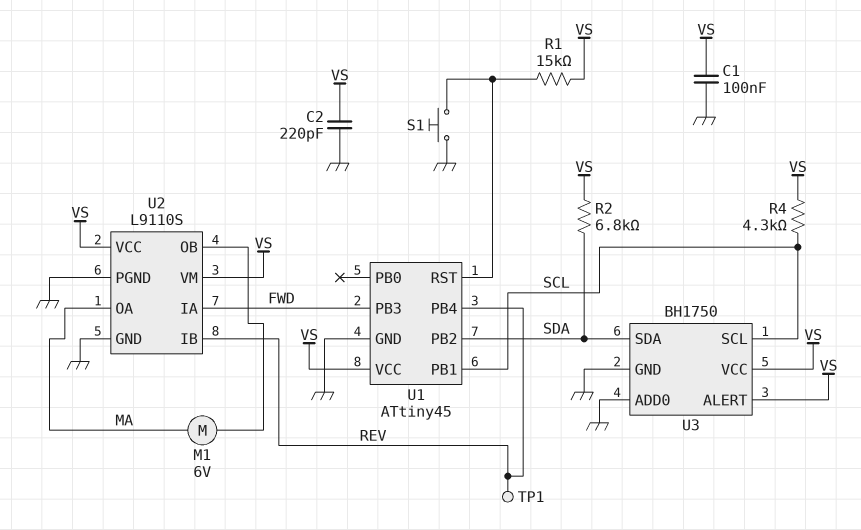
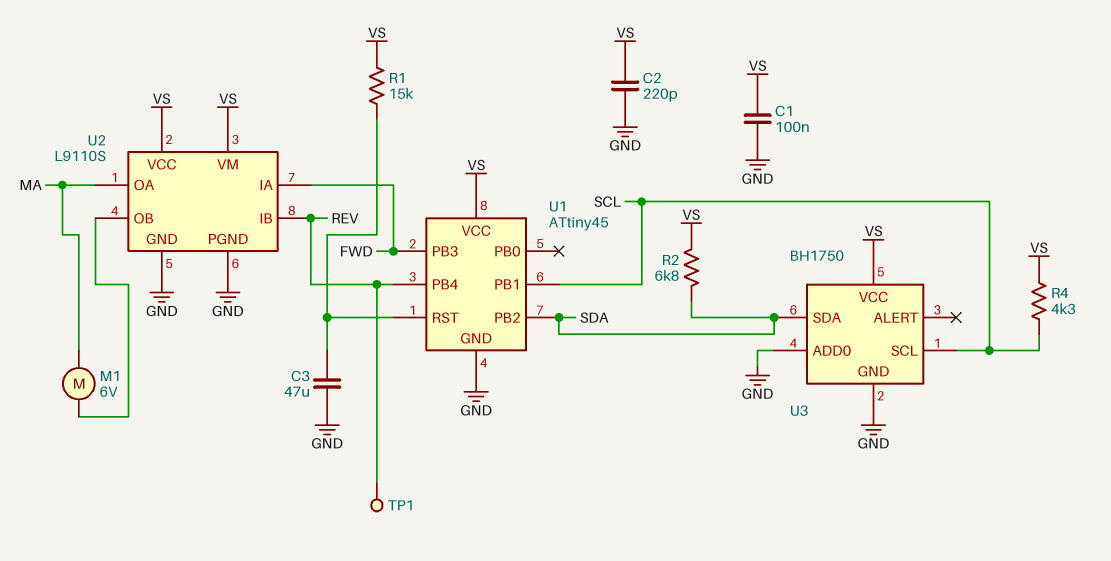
C3: none -> 47uF (GND, U1/RST)
S1: button (GND, U1/RST) -> none
U3 pin ALERT: VS -> none

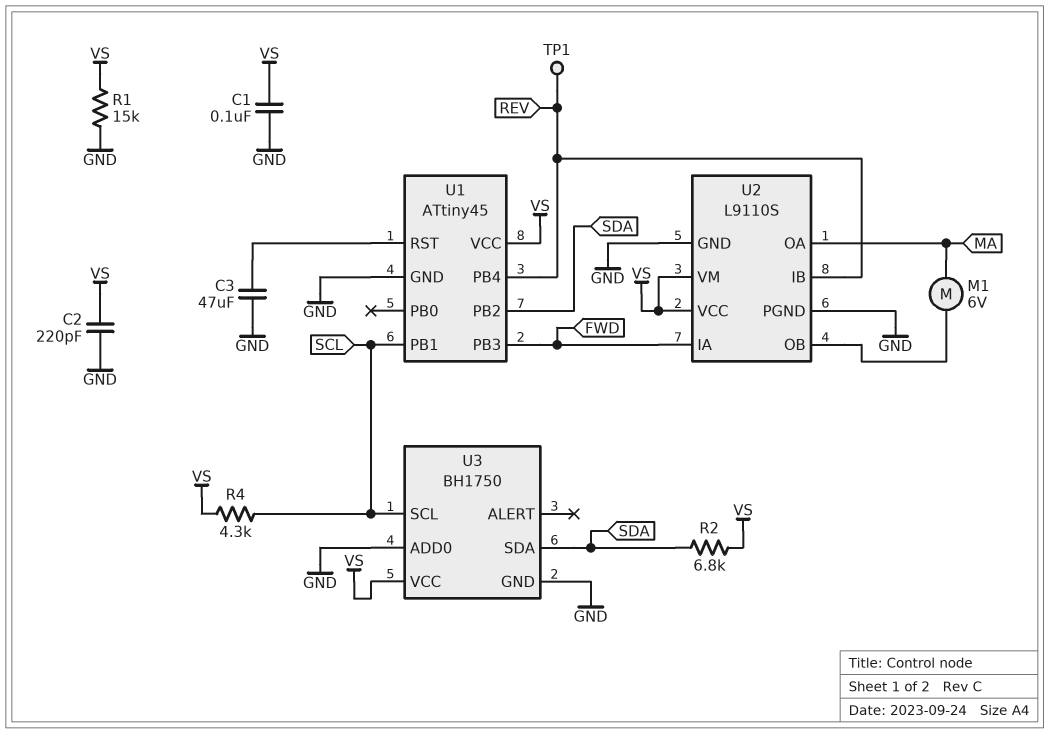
R1: 15k (U1/RST, VS) -> 15k (GND, VS)

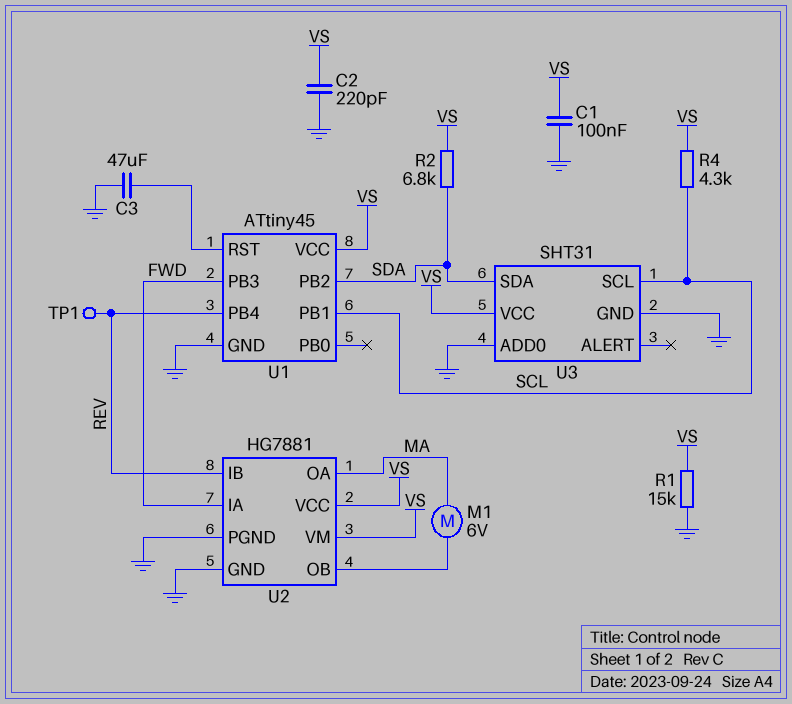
U2: L9110S -> HG7881
U3: BH1750 -> SHT31

